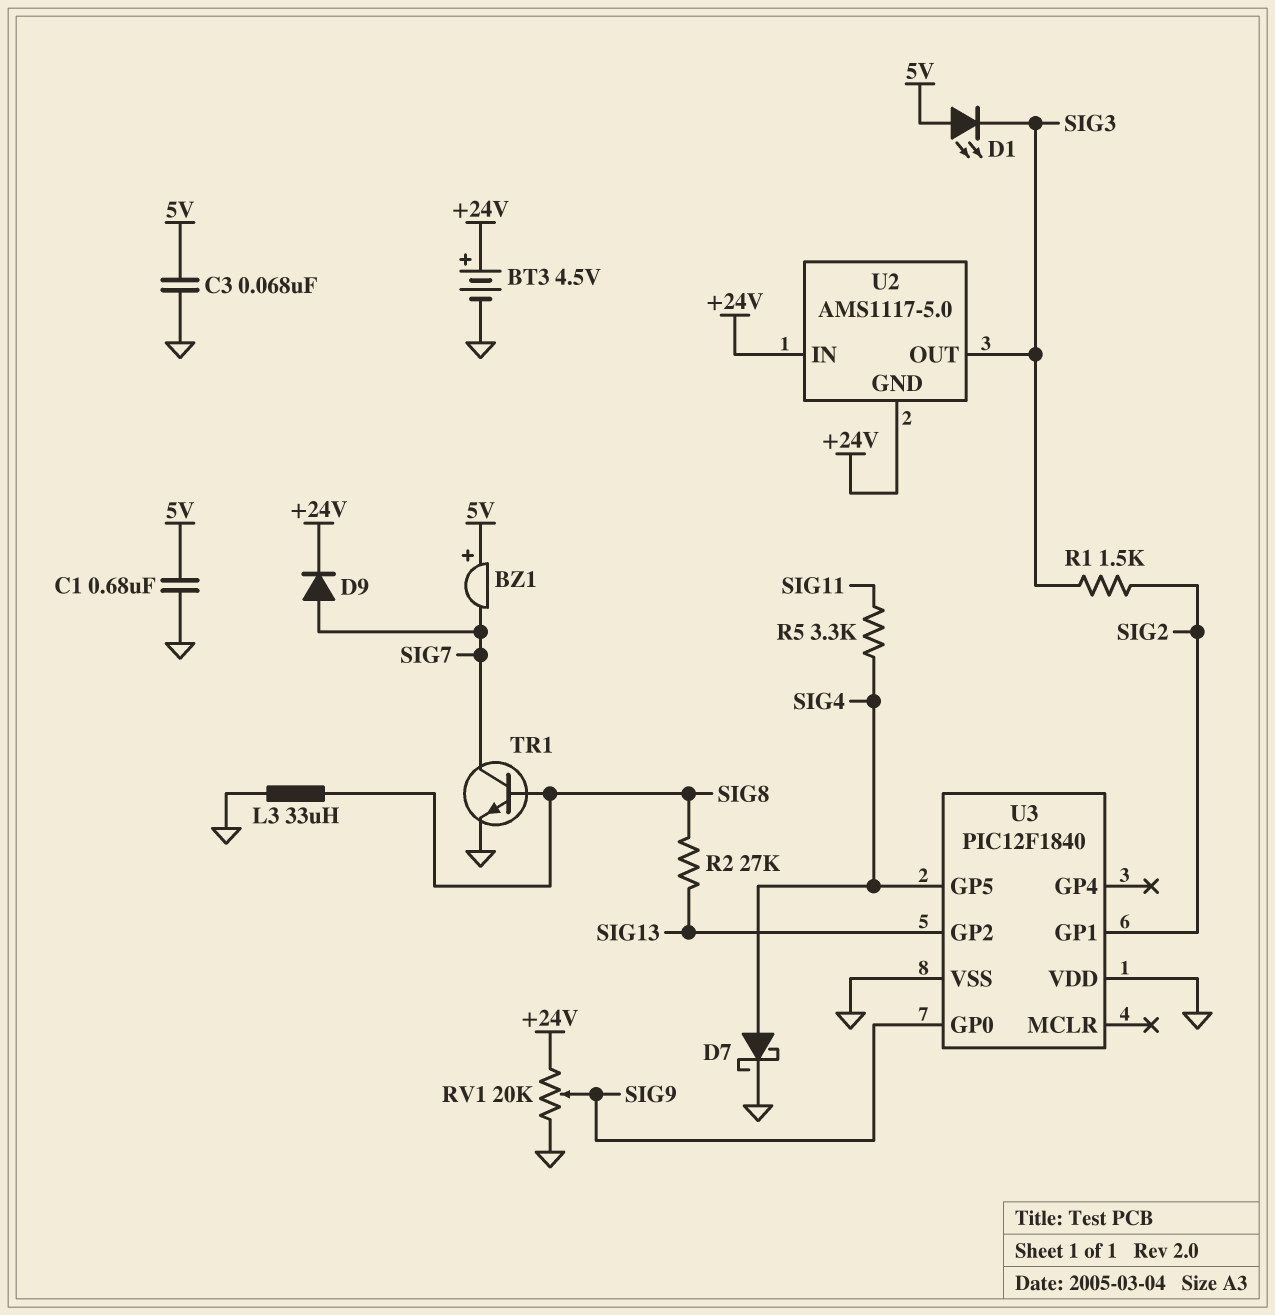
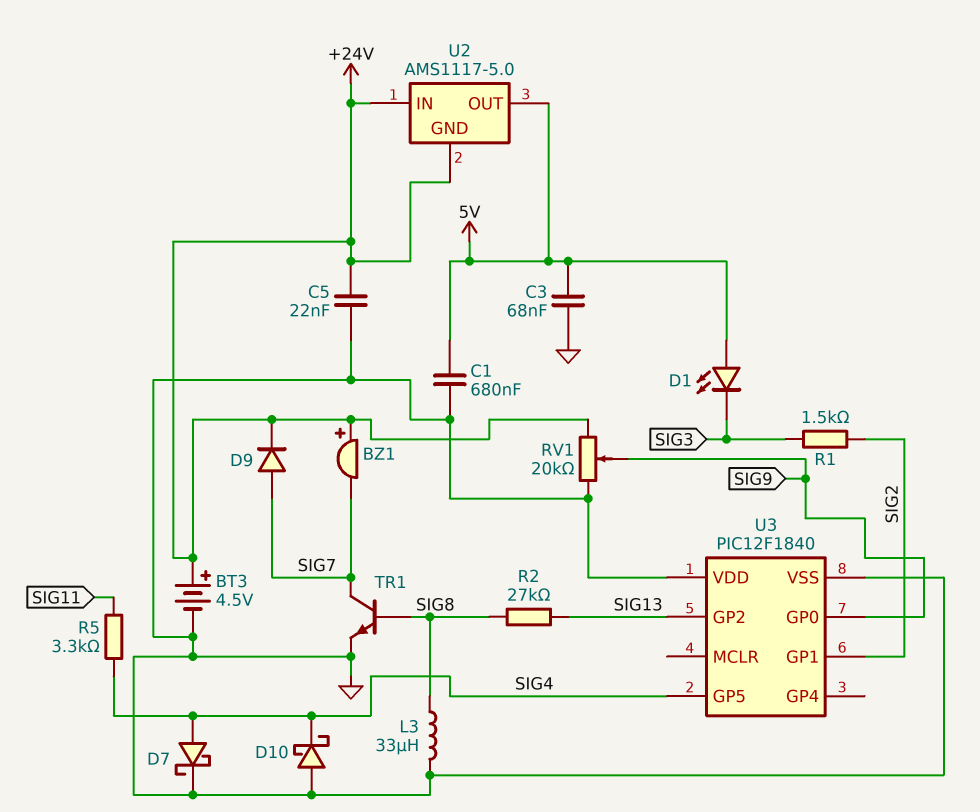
BZ1: buzzer (plus 5V, minus SIG7) -> buzzer (plus +24V, minus SIG7)
C5: none -> 22nF (+24V, GND)
D10: none -> schottky (A GND, K SIG4)
U2 pin OUT: SIG3 -> 5V

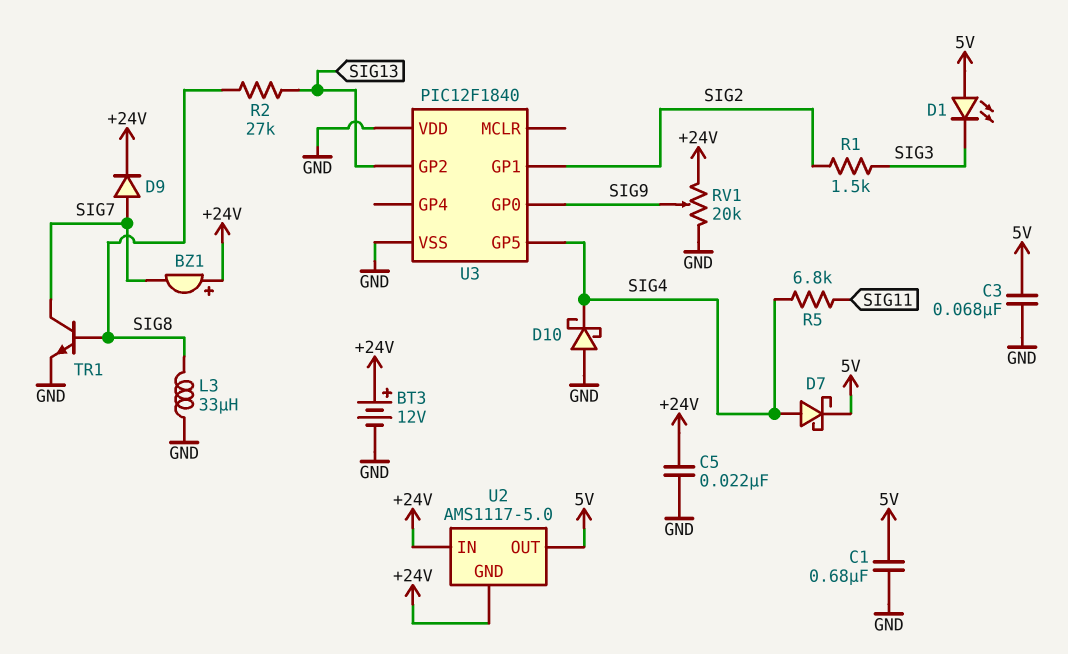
BT3: 4.5V (plus +24V, minus GND) -> 12V (plus +24V, minus GND)
D7: schottky (A SIG4, K GND) -> schottky (A SIG4, K 5V)
R5: 3.3k (SIG4, SIG11) -> 6.8k (SIG4, SIG11)

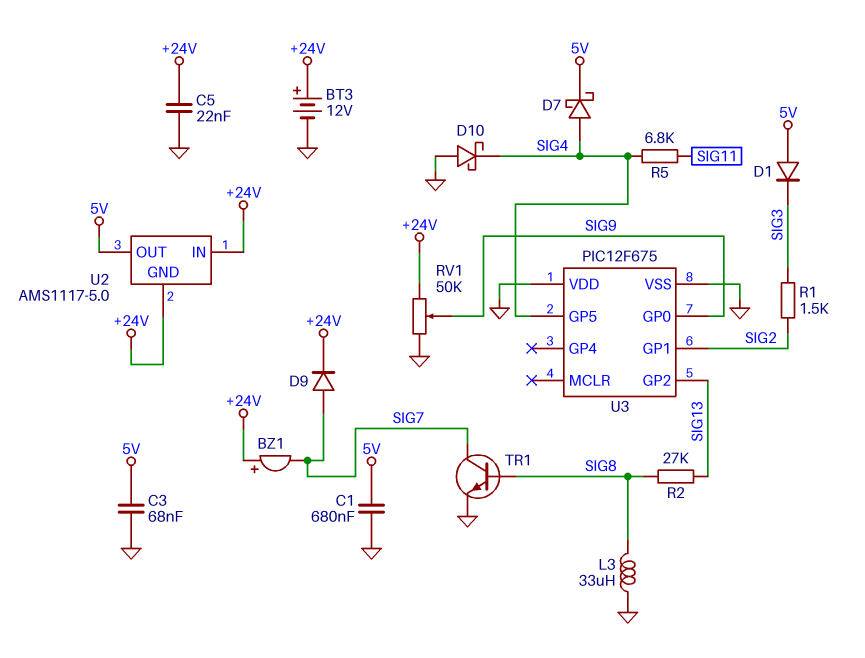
D1: LED (A 5V, K SIG3) -> diode (A 5V, K SIG3)
RV1: 20k (+24V, GND, wiper SIG9) -> 50k (+24V, GND, wiper SIG9)
U3: PIC12F1840 -> PIC12F675

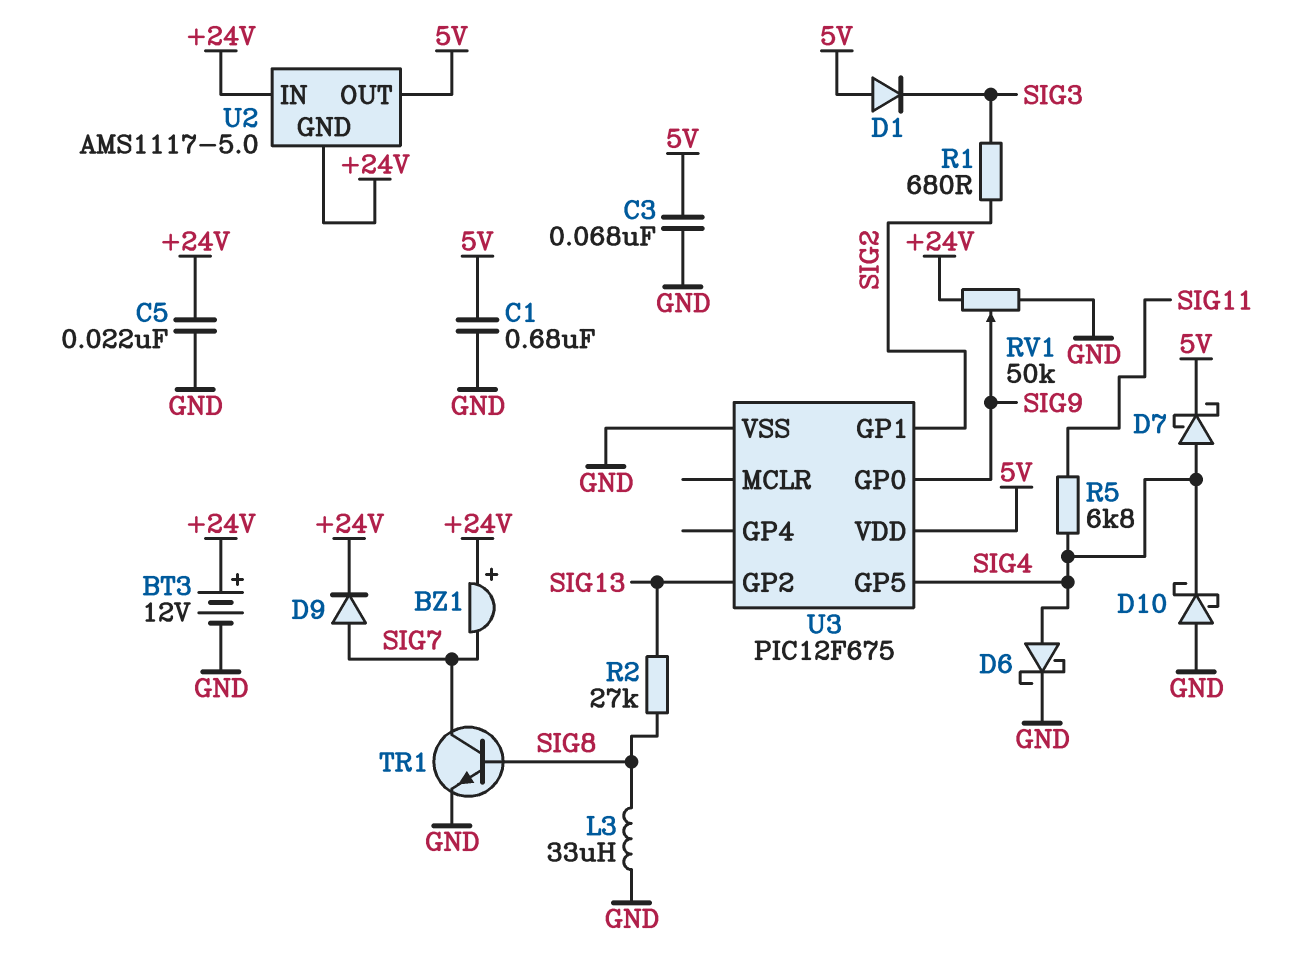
D6: none -> schottky (A SIG4, K GND)
R1: 1.5k (SIG2, SIG3) -> 680 (SIG2, SIG3)
U3 pin VDD: GND -> 5V

